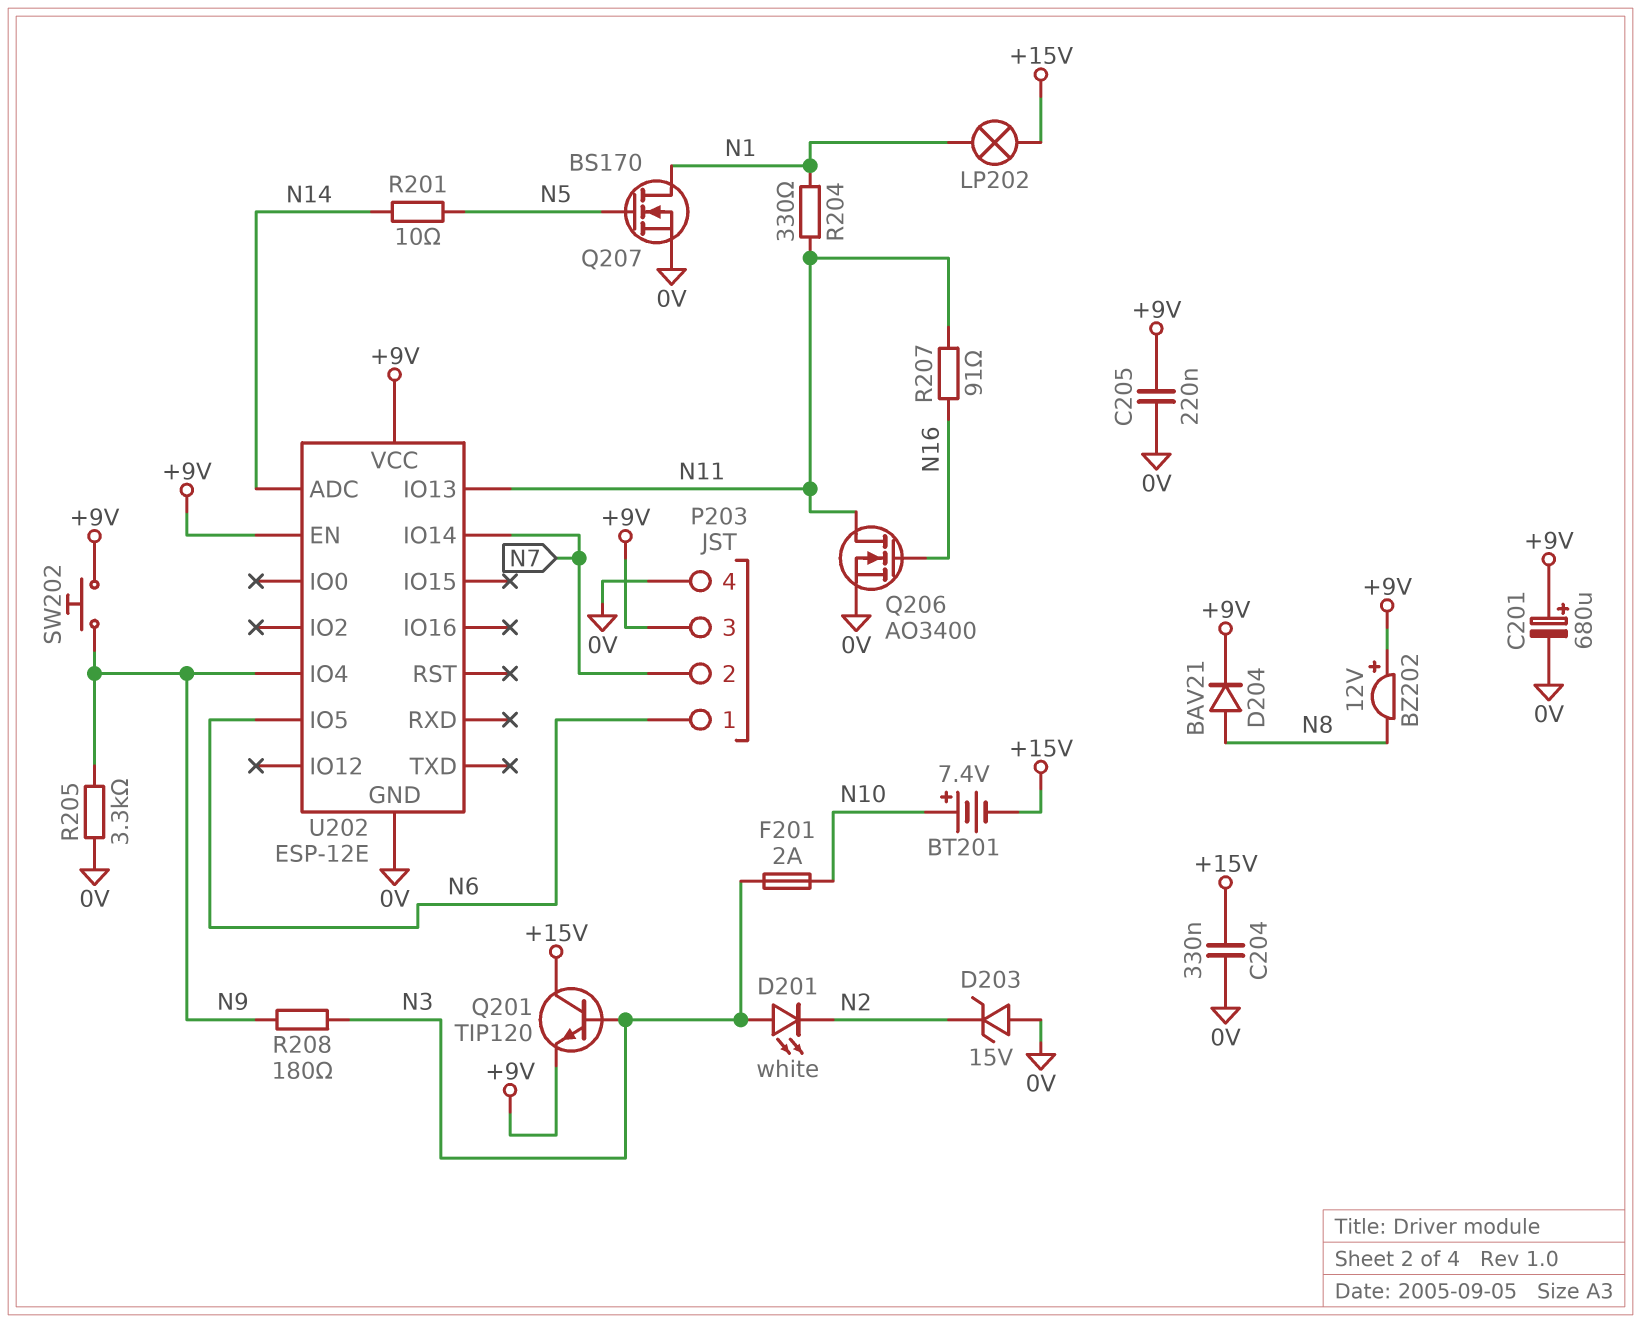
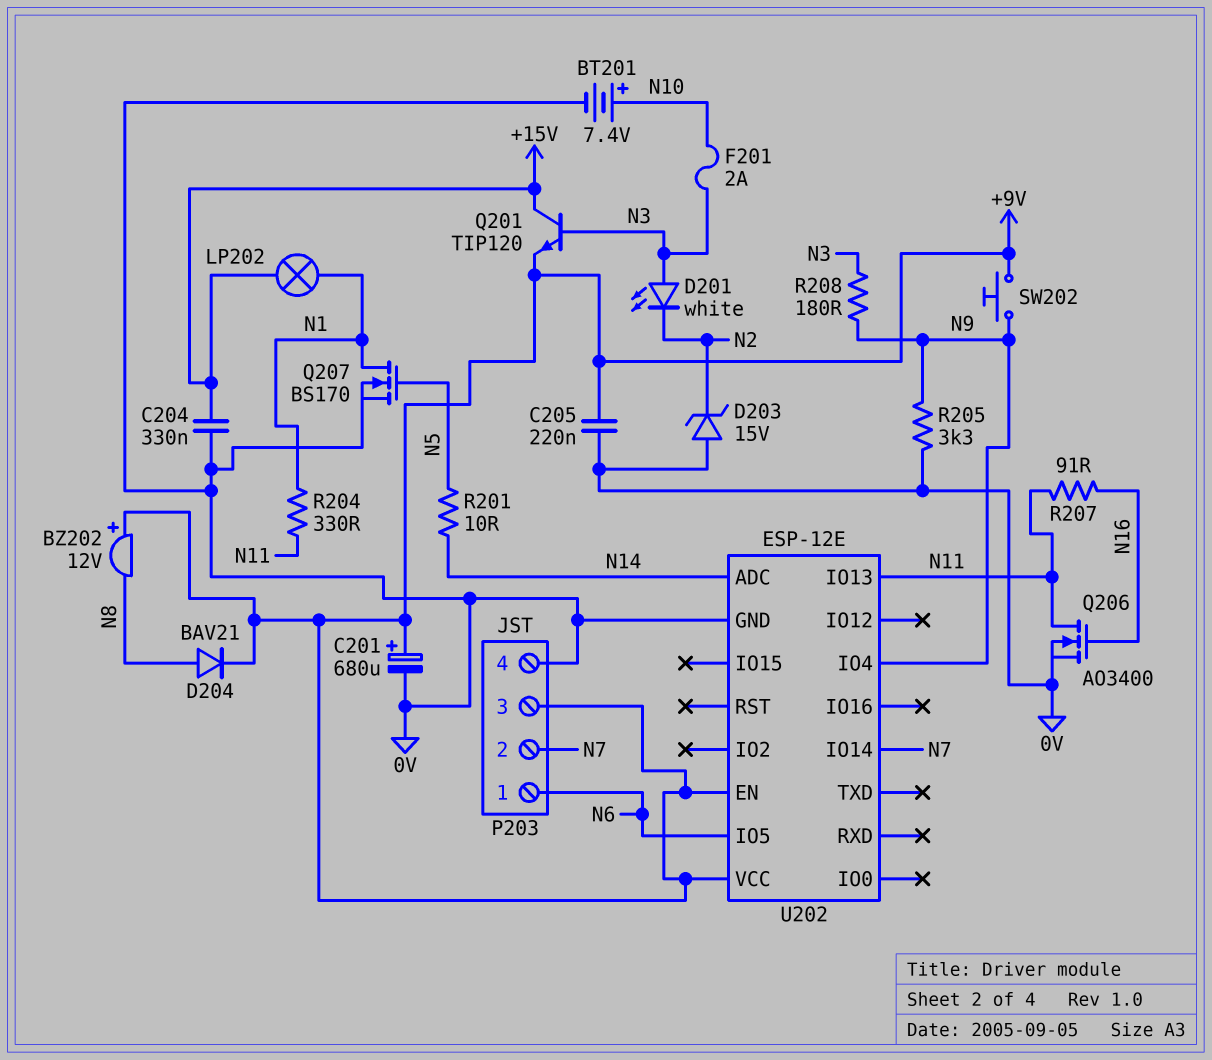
BT201: 7.4V (plus N10, minus +15V) -> 7.4V (plus N10, minus 0V)

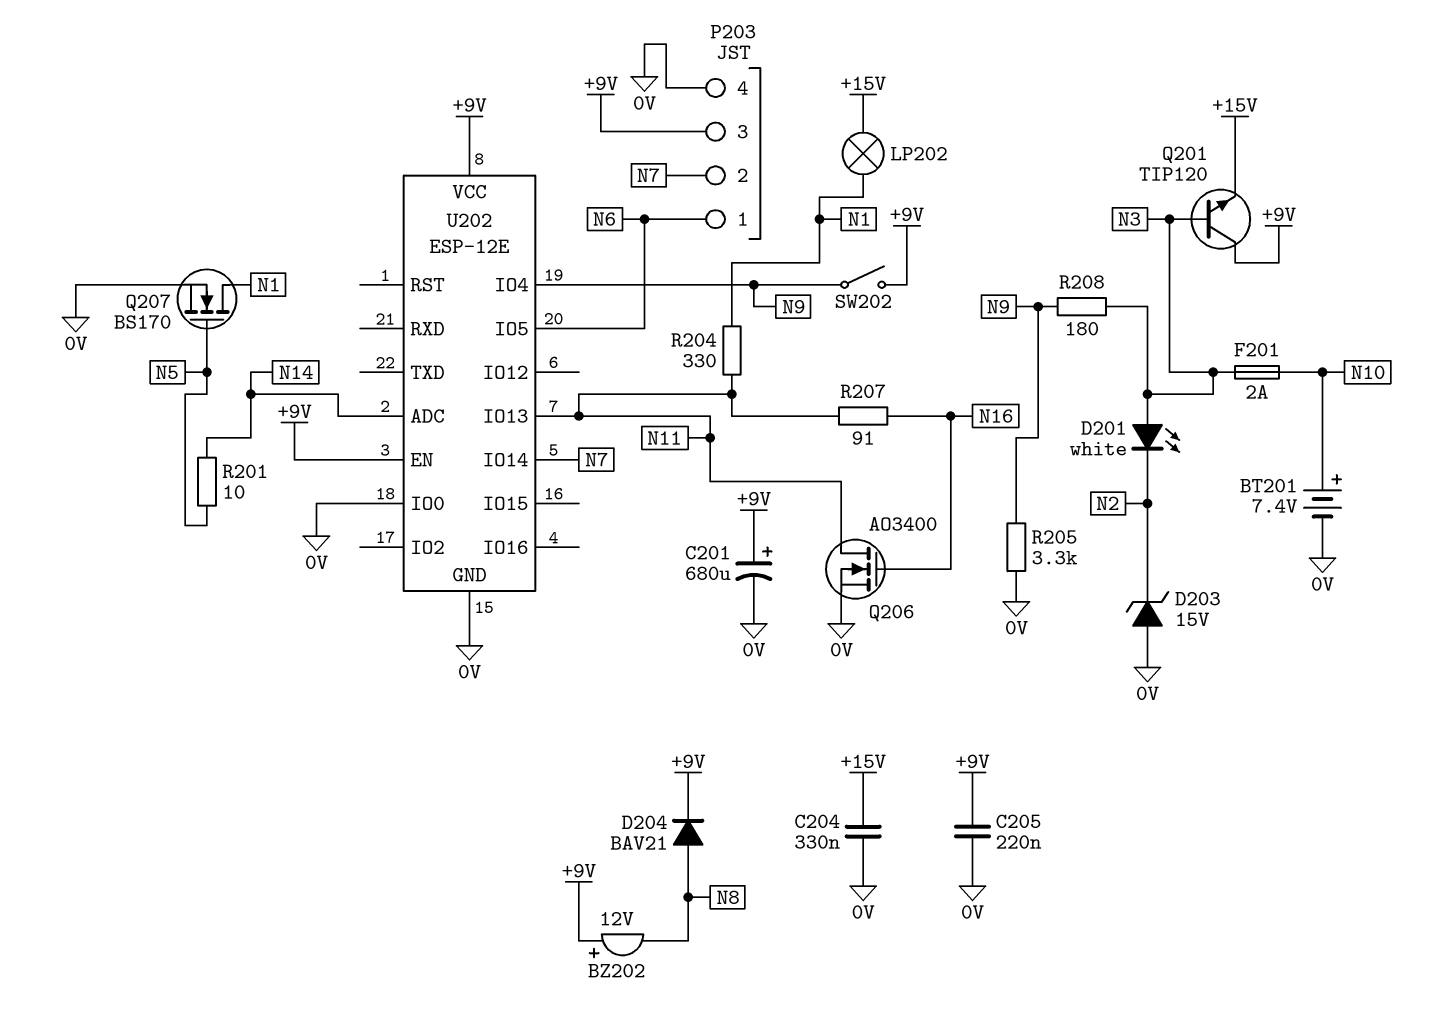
Q201: NPN TIP120 (B N3, C +15V, E +9V) -> NPN TIP120 (B N3, C +9V, E +15V)
SW202: button (+9V, N9) -> switch (+9V, N9)
U202 pin IO0: none -> 0V

